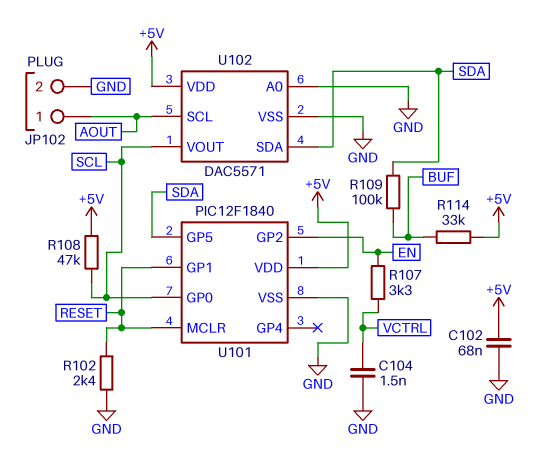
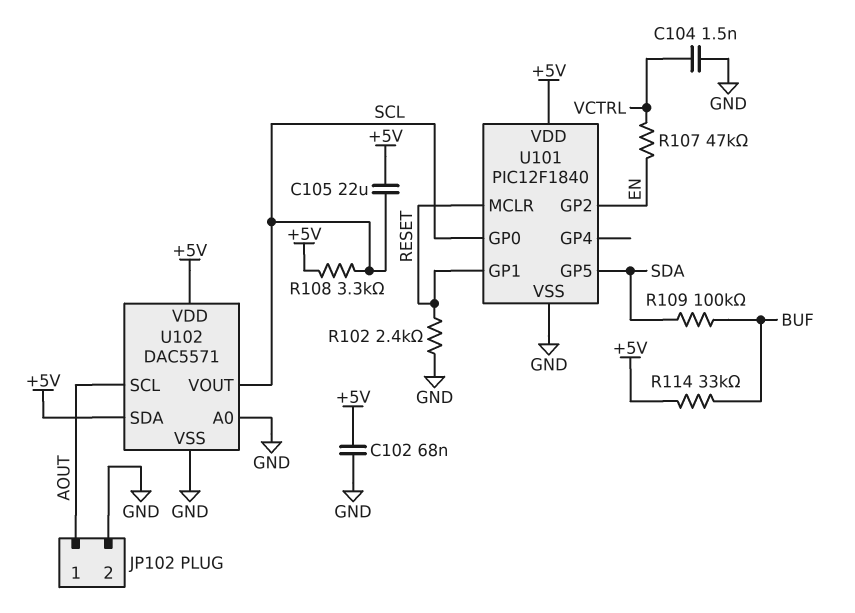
C105: none -> 22uF (+5V, SCL)
R107: 3.3k (EN, VCTRL) -> 47k (EN, VCTRL)
R108: 47k (+5V, SCL) -> 3.3k (+5V, SCL)
U102 pin SDA: SDA -> +5V

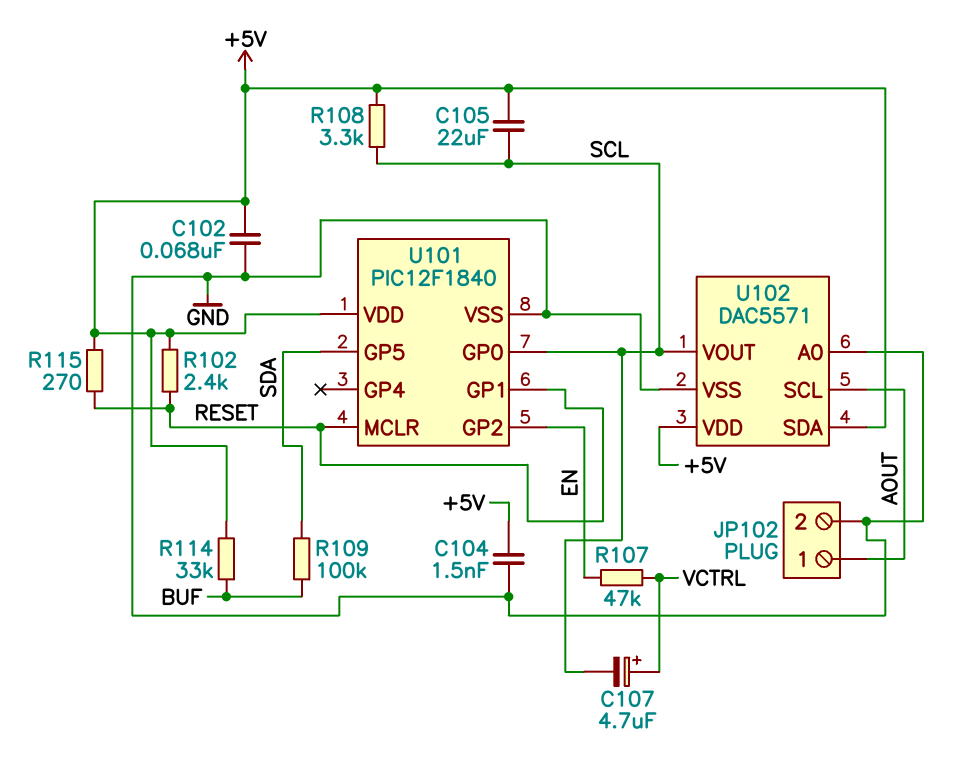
C104: 1.5nF (GND, VCTRL) -> 1.5nF (+5V, GND)
C107: none -> 4.7uF (plus VCTRL, minus SCL)
R102: 2.4k (GND, RESET) -> 2.4k (+5V, RESET)
R115: none -> 270 (+5V, RESET)

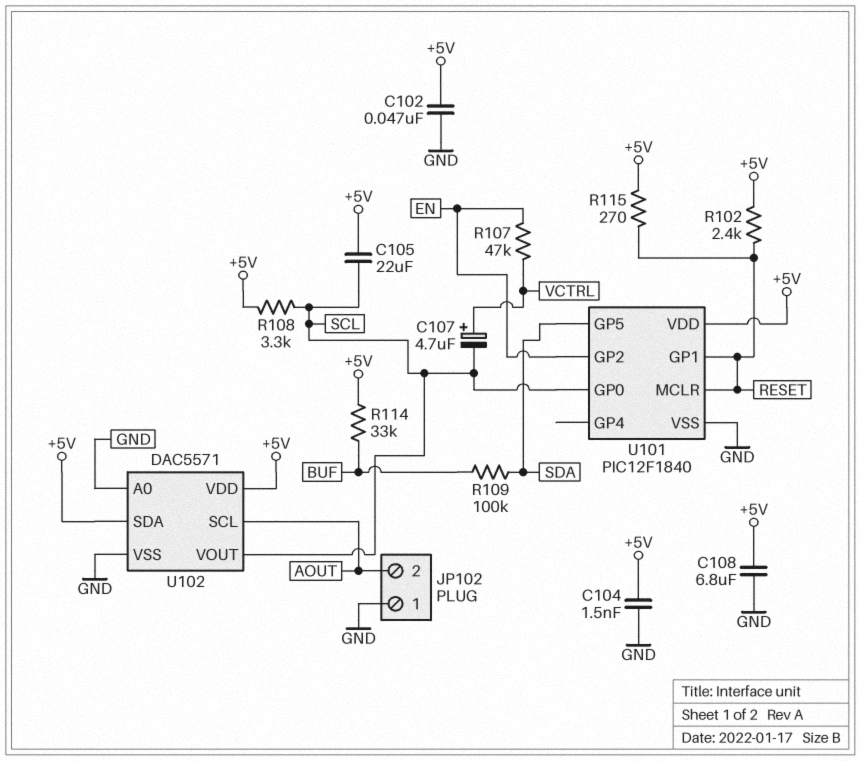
C102: 68nF (+5V, GND) -> 47nF (+5V, GND)
C108: none -> 6.8uF (+5V, GND)
JP102 pin 1: AOUT -> GND
JP102 pin 2: GND -> AOUT

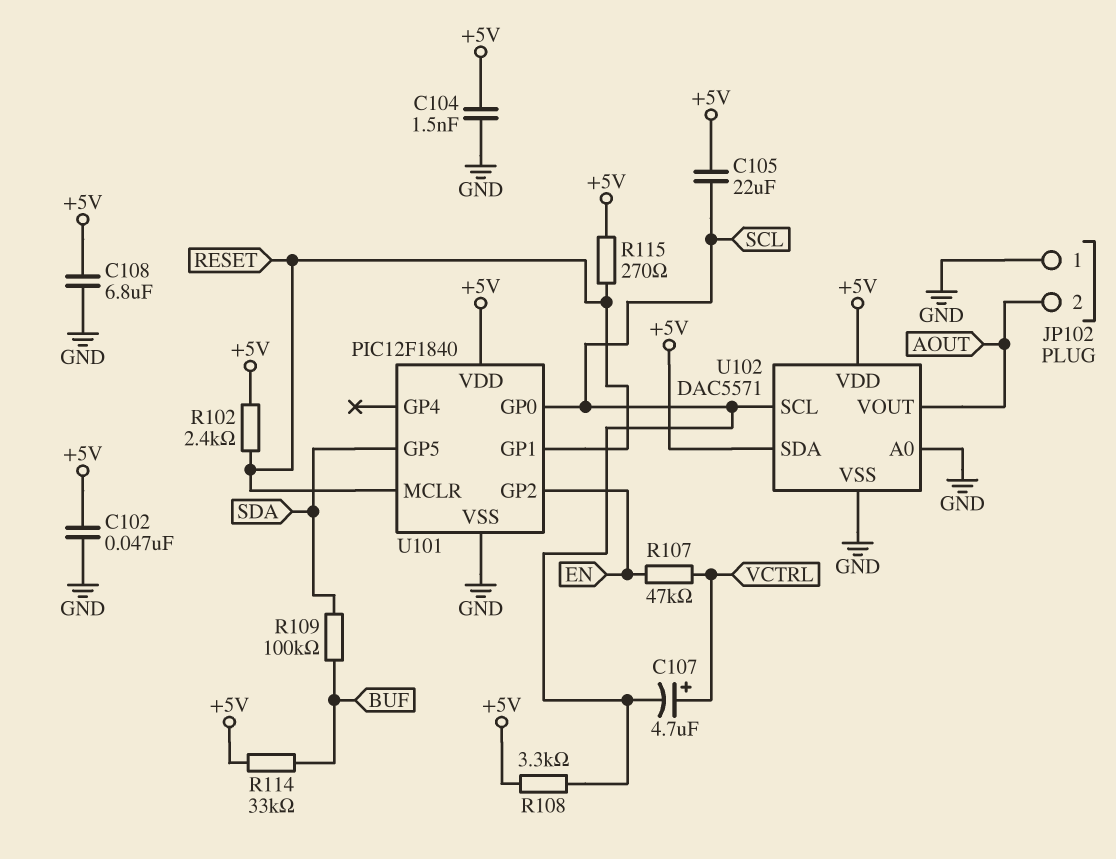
U102 pin SCL: AOUT -> SCL
U102 pin VOUT: SCL -> AOUT

